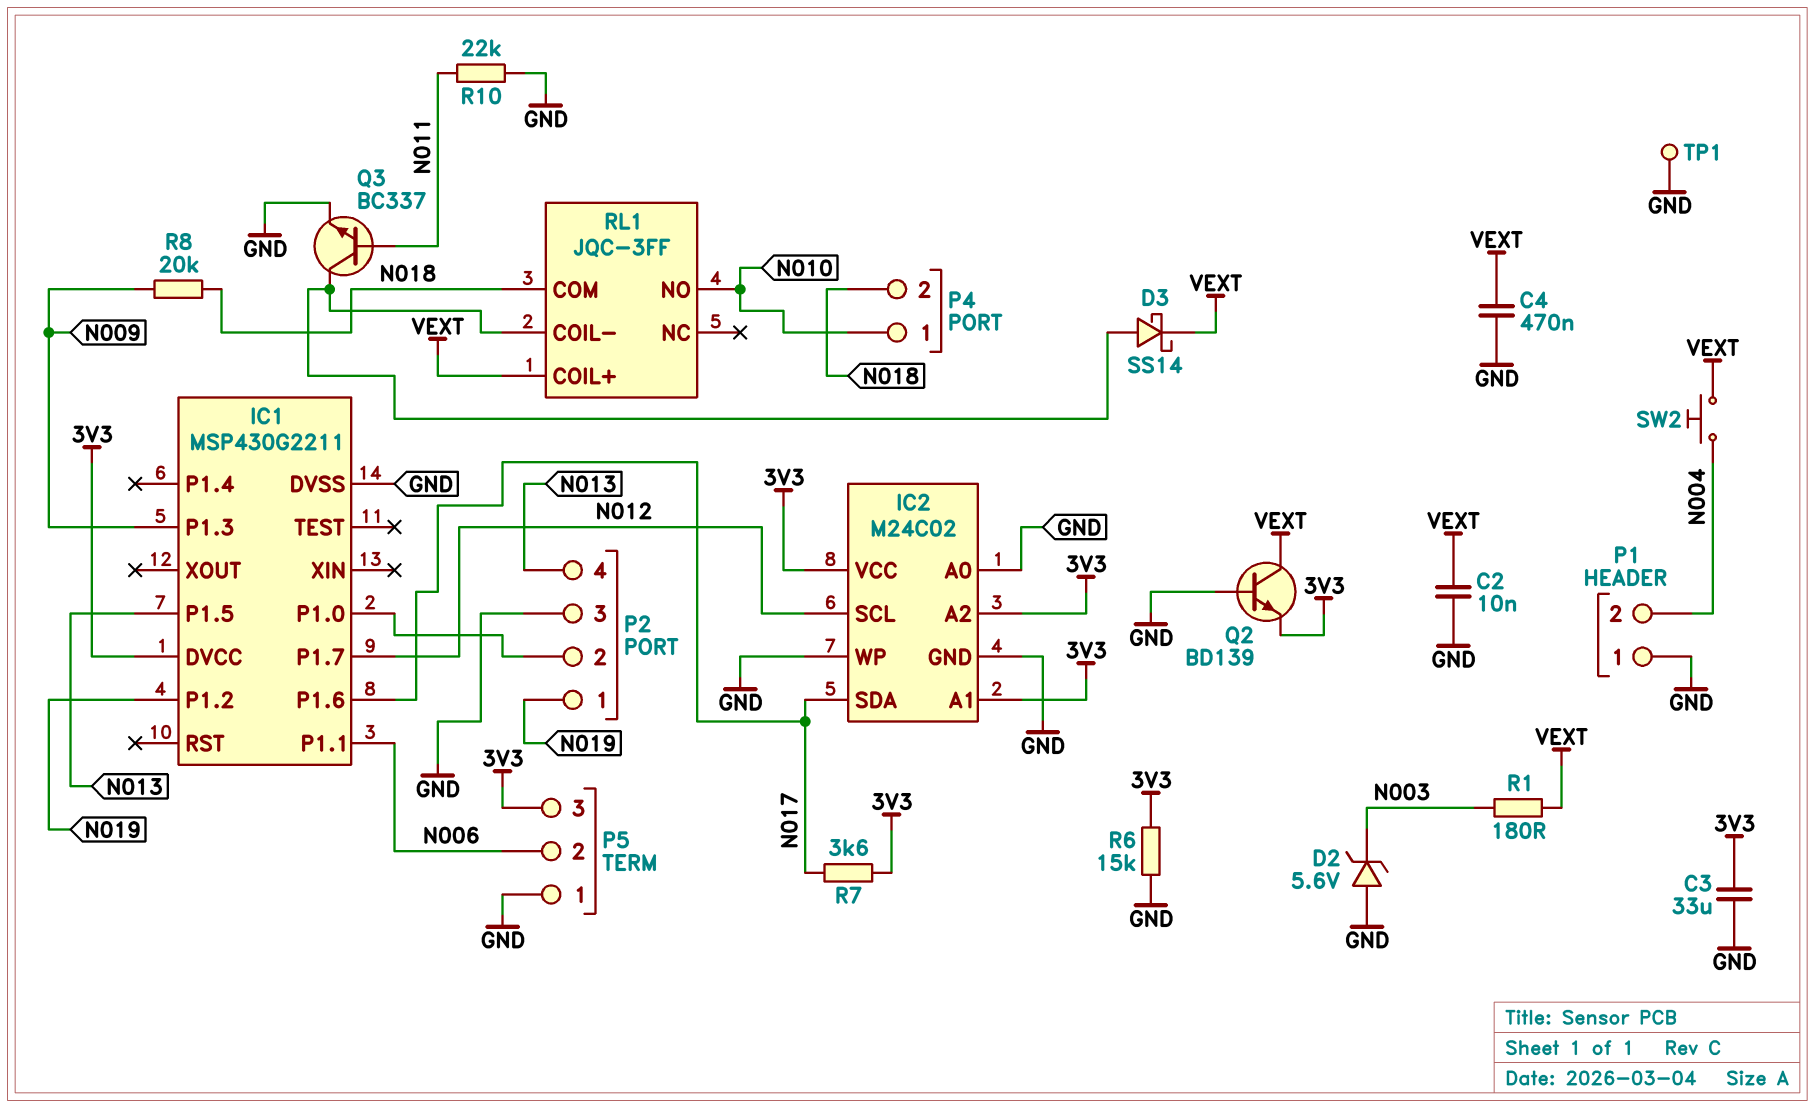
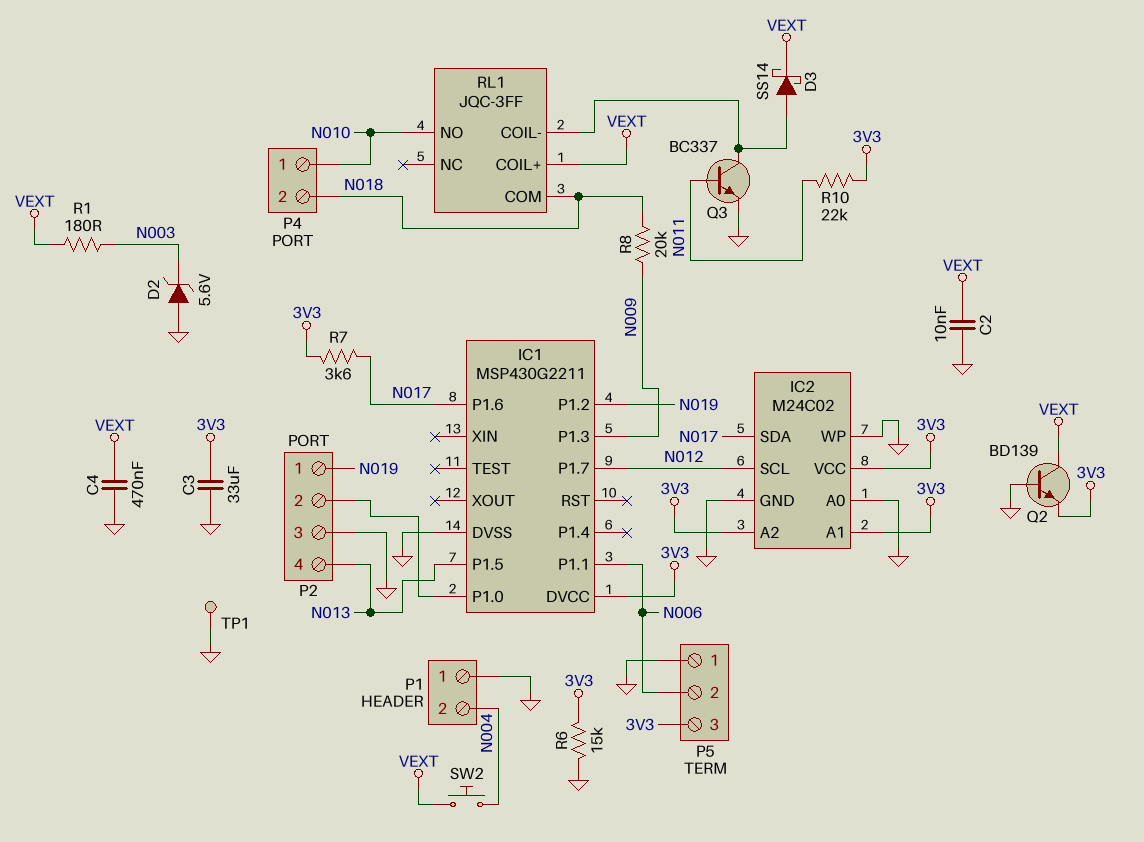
R10: 22k (GND, N011) -> 22k (3V3, N011)

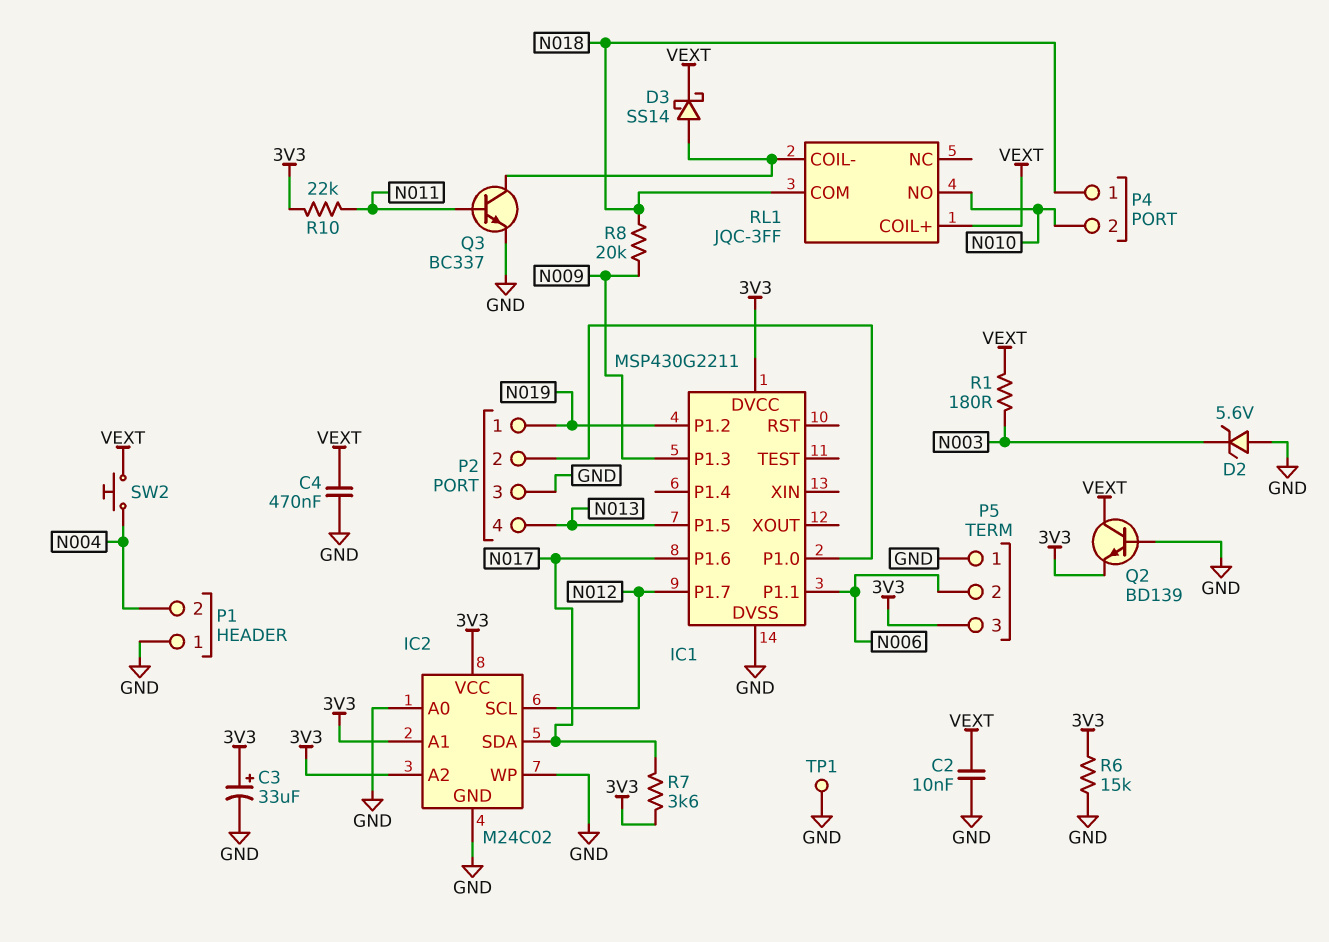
C3: 33uF (3V3, GND) -> 33uF (plus 3V3, minus GND)
P4 pin 1: N010 -> N018
P4 pin 2: N018 -> N010

